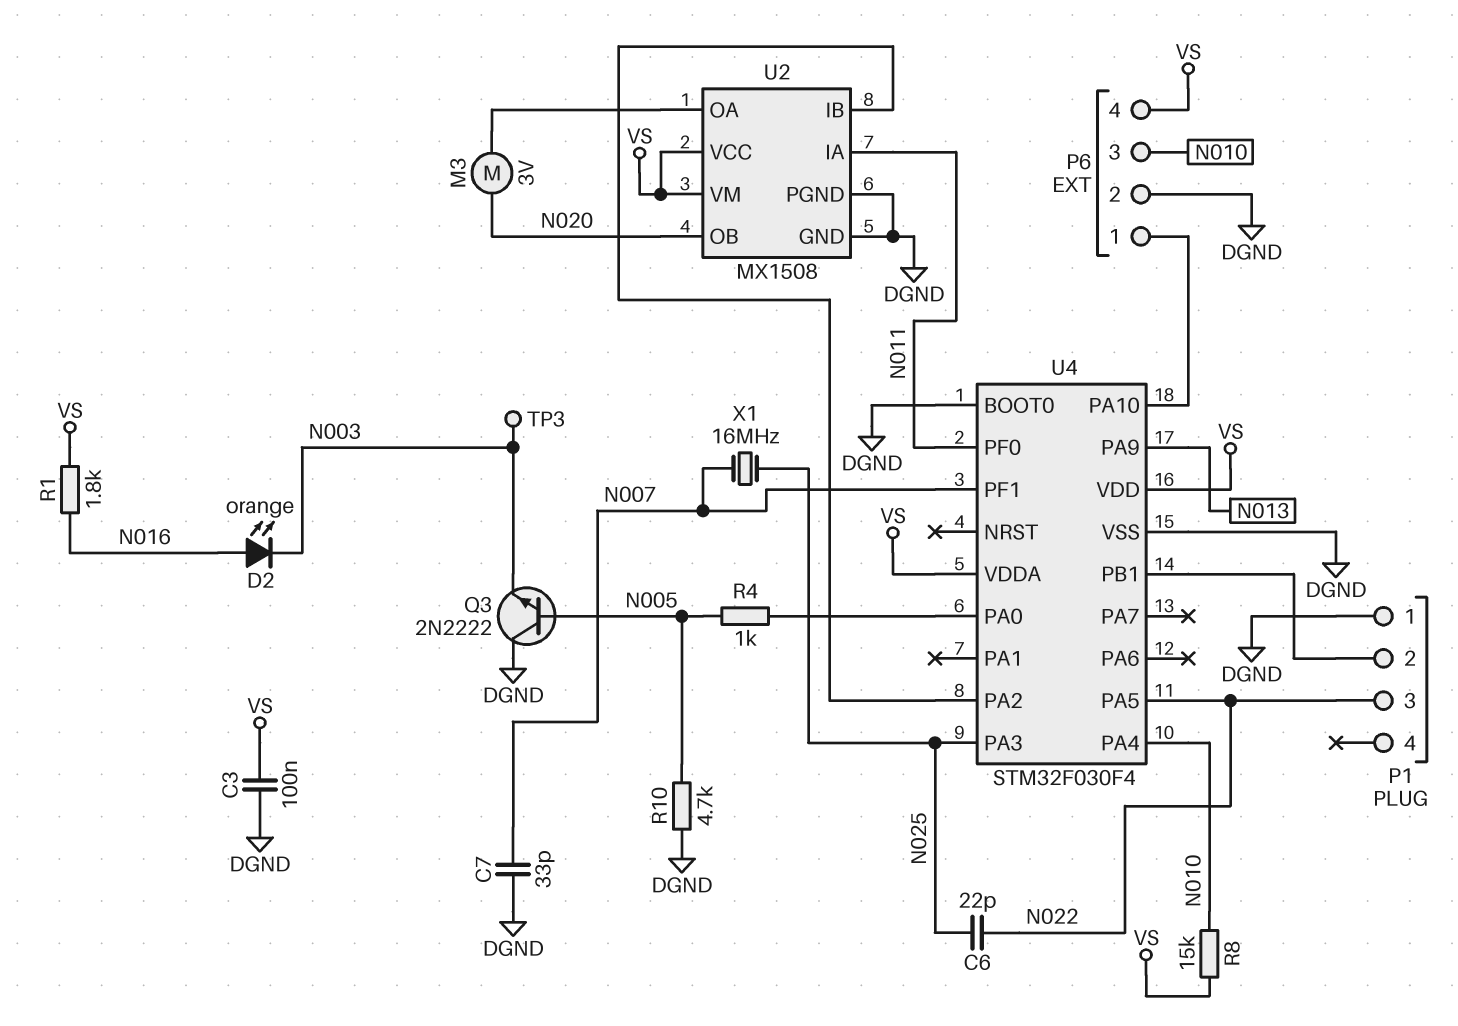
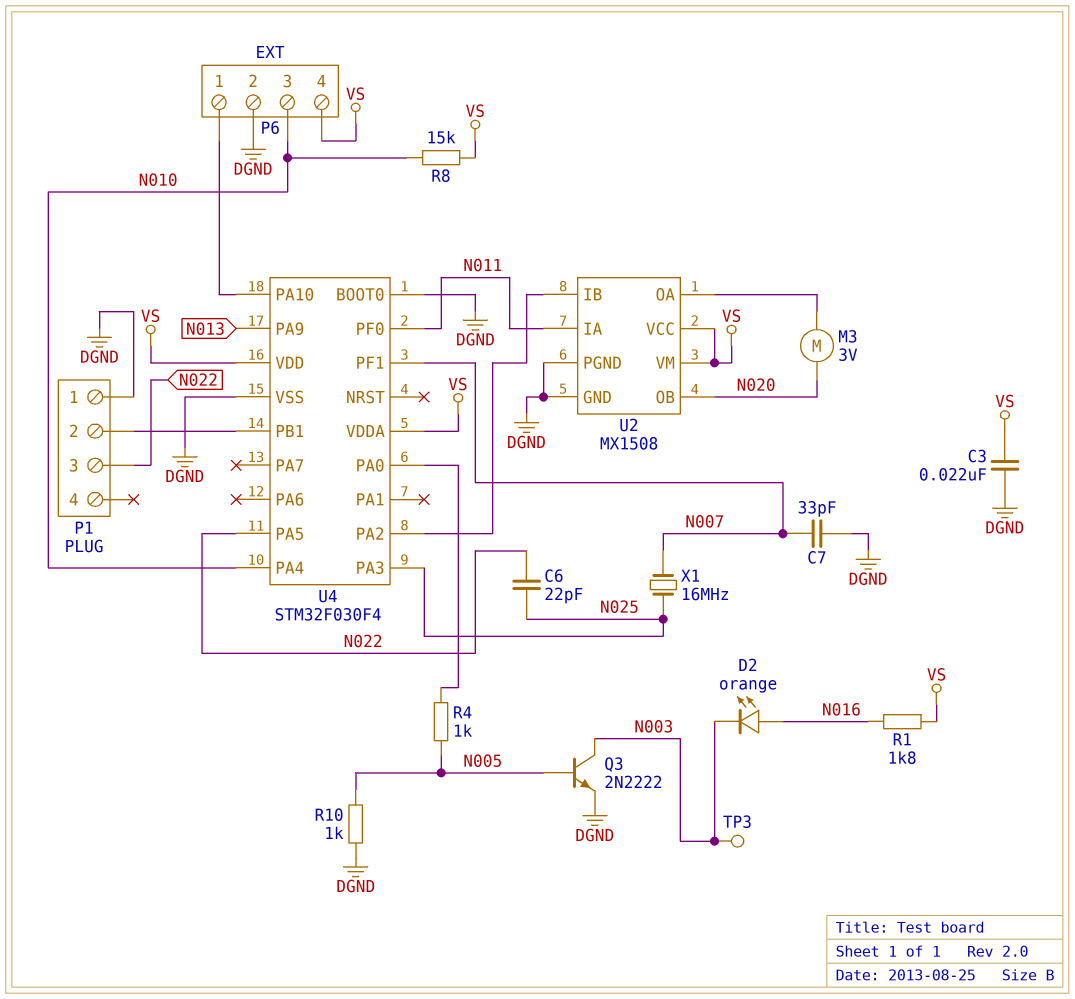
C3: 100nF (DGND, VS) -> 22nF (DGND, VS)
Q3: NPN 2N2222 (B N005, C DGND, E N003) -> NPN 2N2222 (B N005, C N003, E DGND)
R10: 4.7k (DGND, N005) -> 1k (DGND, N005)

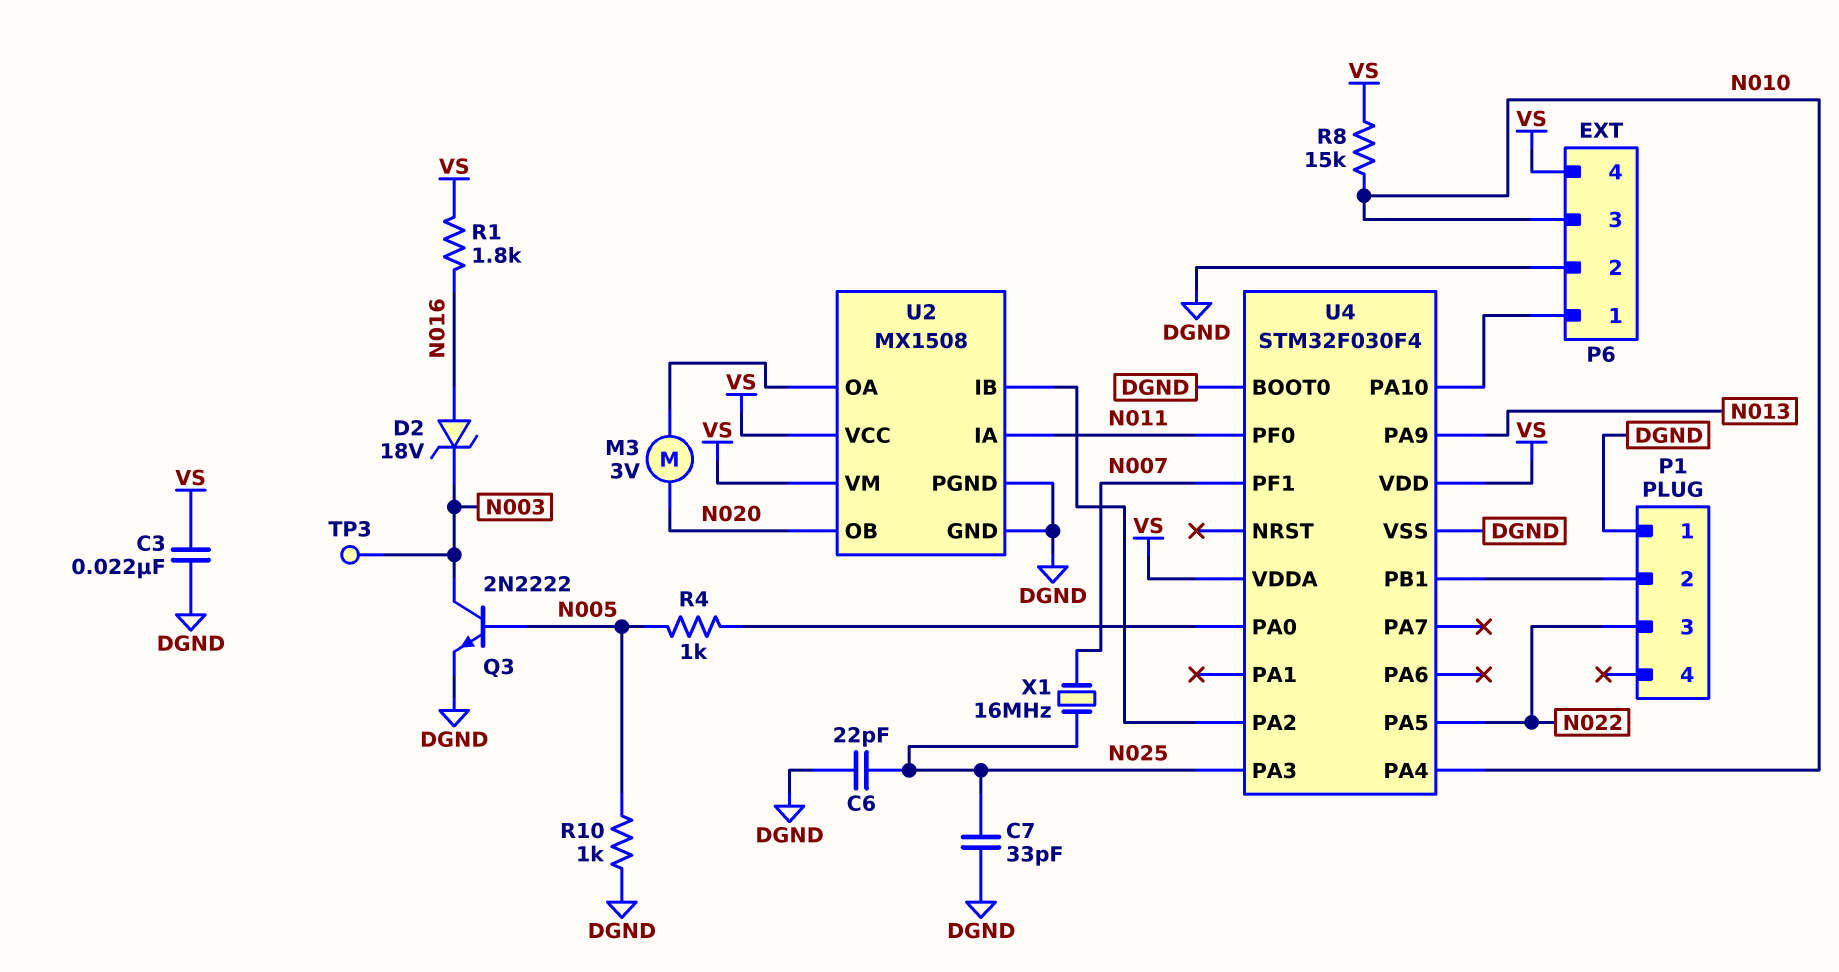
C6: 22pF (N022, N025) -> 22pF (DGND, N025)
C7: 33pF (DGND, N007) -> 33pF (DGND, N025)
D2: LED orange (A N016, K N003) -> zener 18V (A N016, K N003)

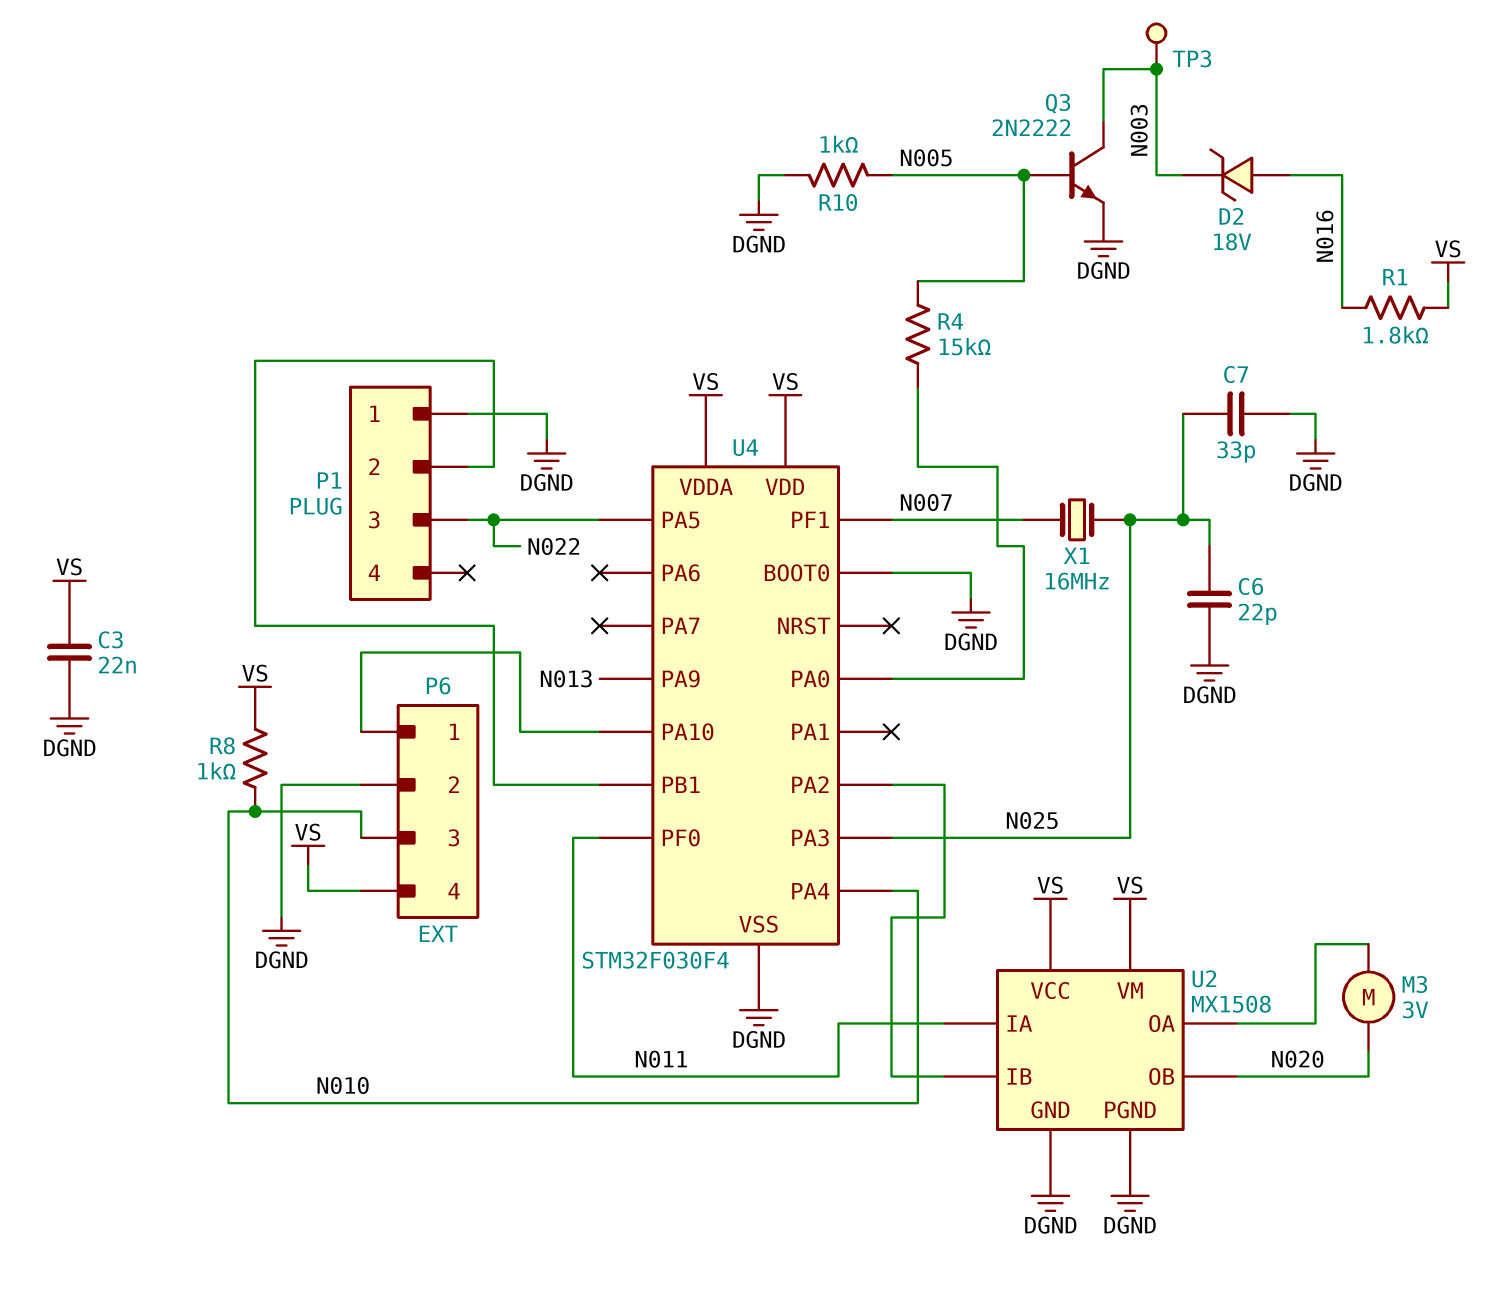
R4: 1k (N005, U4/PA0) -> 15k (N005, U4/PA0)
R8: 15k (N010, VS) -> 1k (N010, VS)

